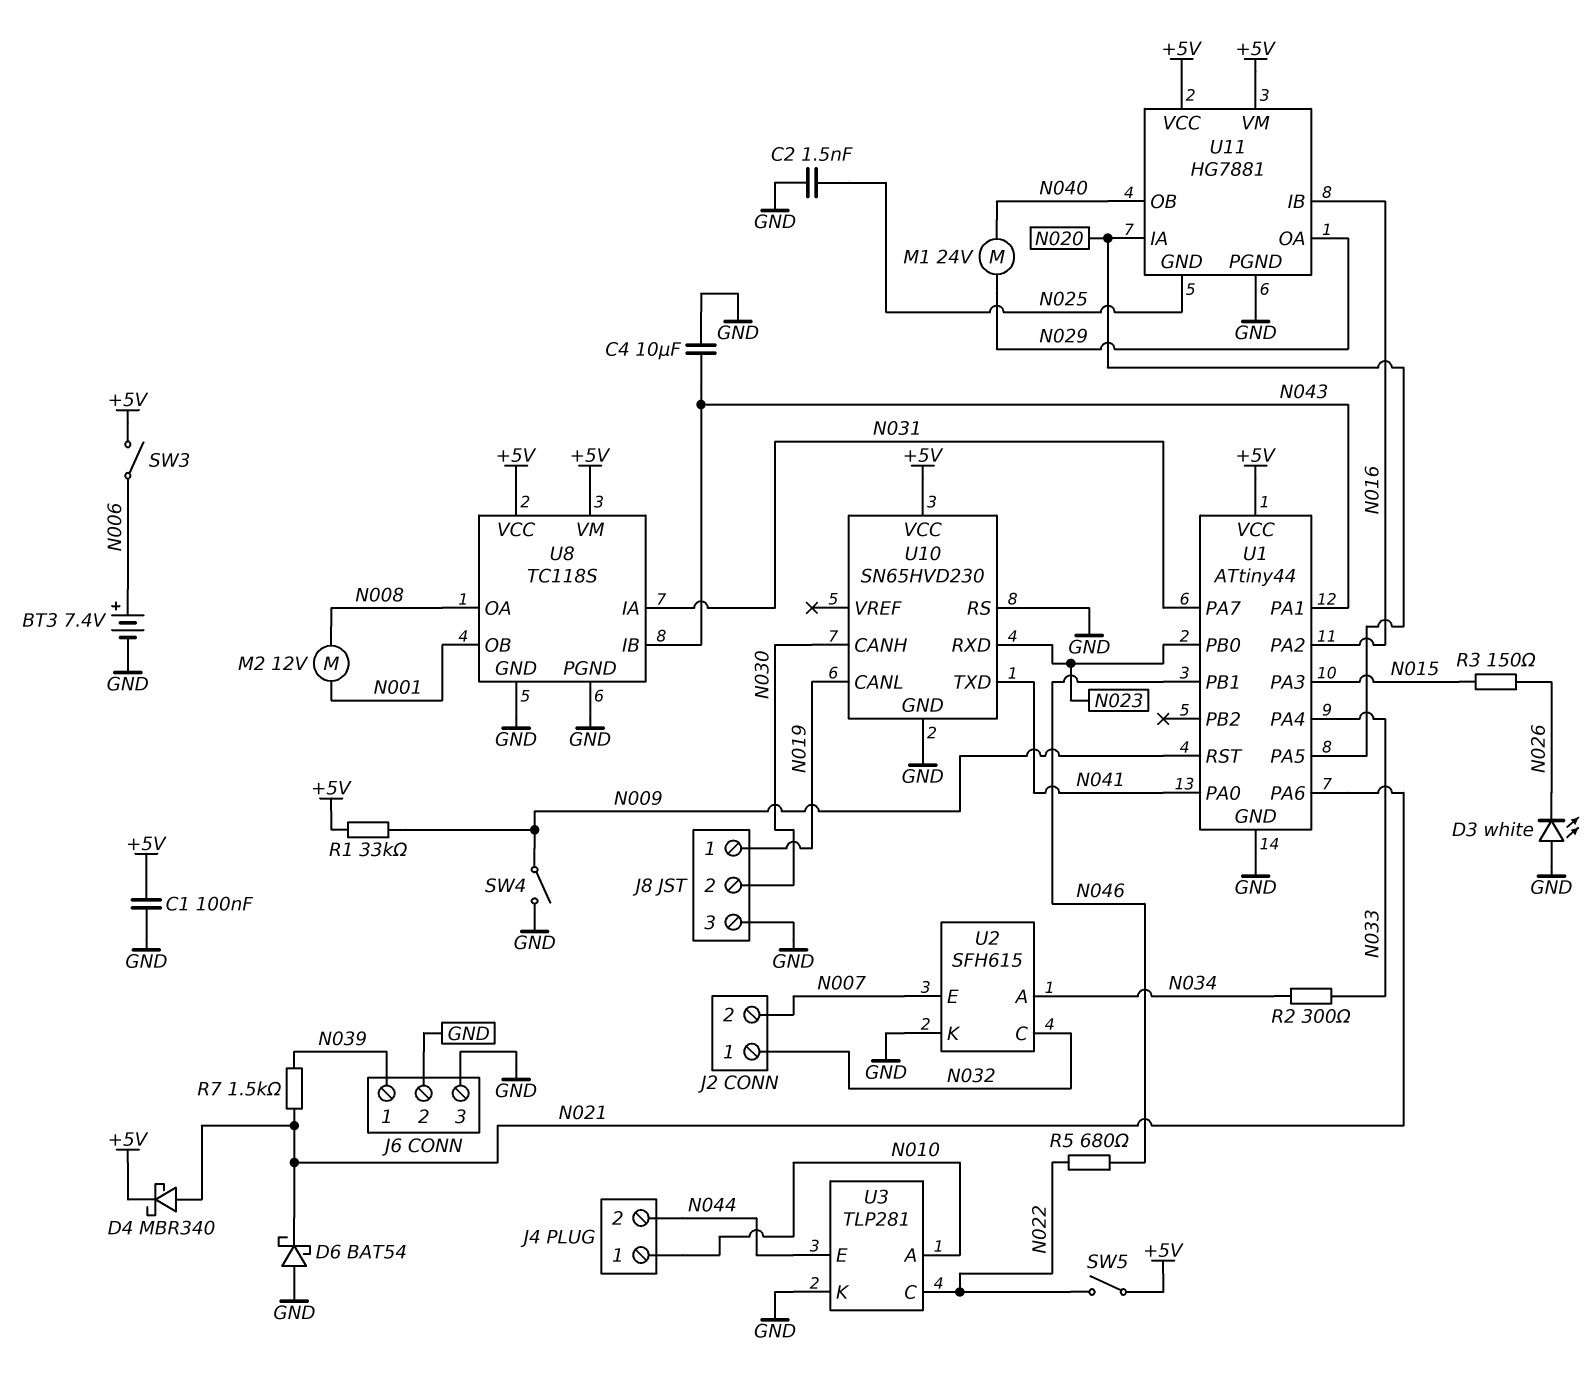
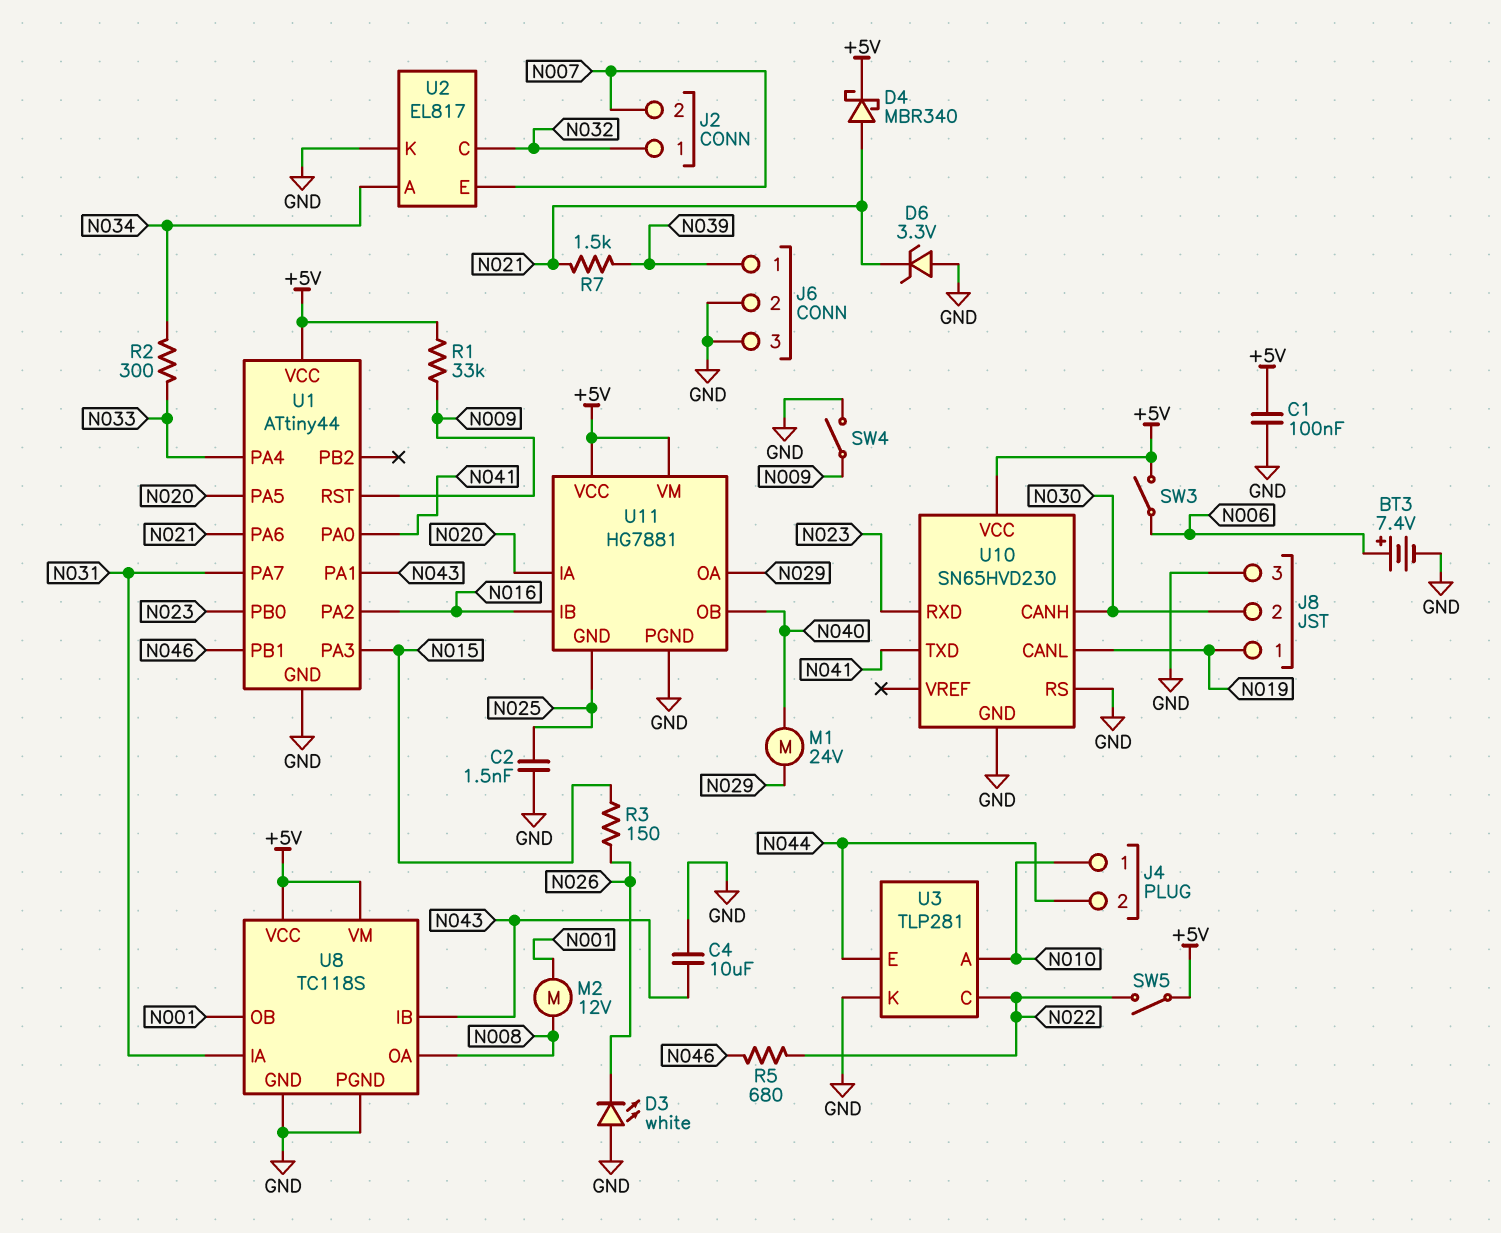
D6: schottky BAT54 (A GND, K N021) -> zener 3.3V (A GND, K N021)
U2: SFH615 -> EL817

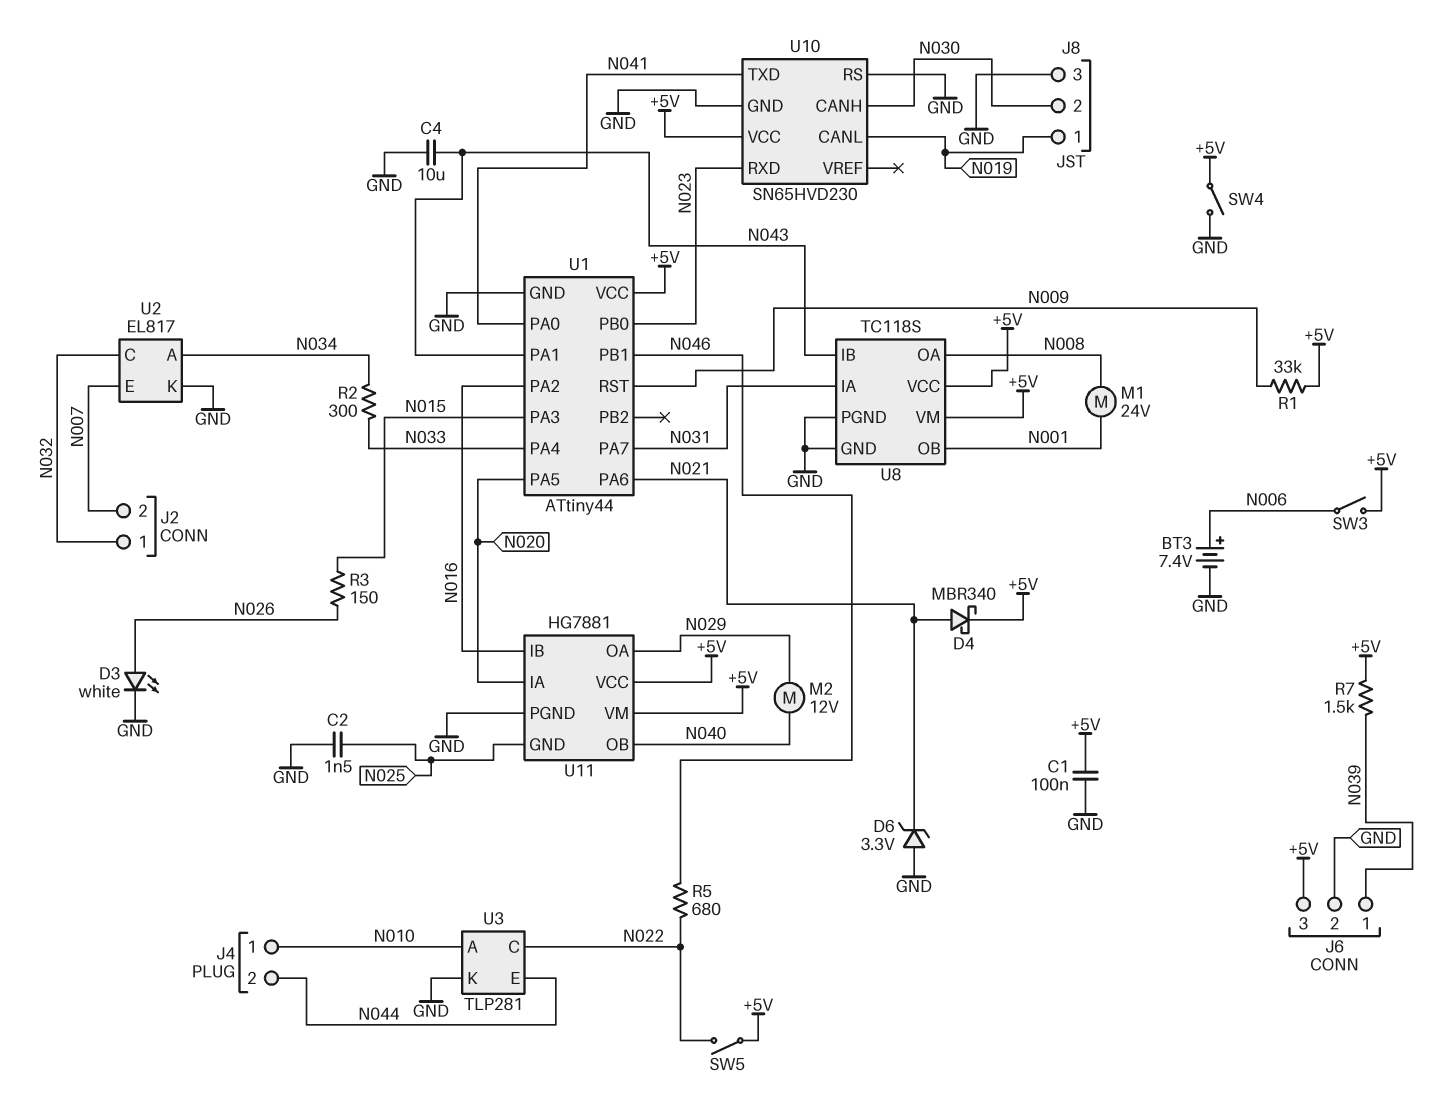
D3: LED white (A GND, K N026) -> LED white (A N026, K GND)
J6 pin 3: GND -> +5V
M1: motor 24V (N029, N040) -> motor 24V (N001, N008)
M2: motor 12V (N001, N008) -> motor 12V (N029, N040)
R7: 1.5k (N021, N039) -> 1.5k (+5V, N039)
SW4: switch (GND, N009) -> switch (+5V, GND)

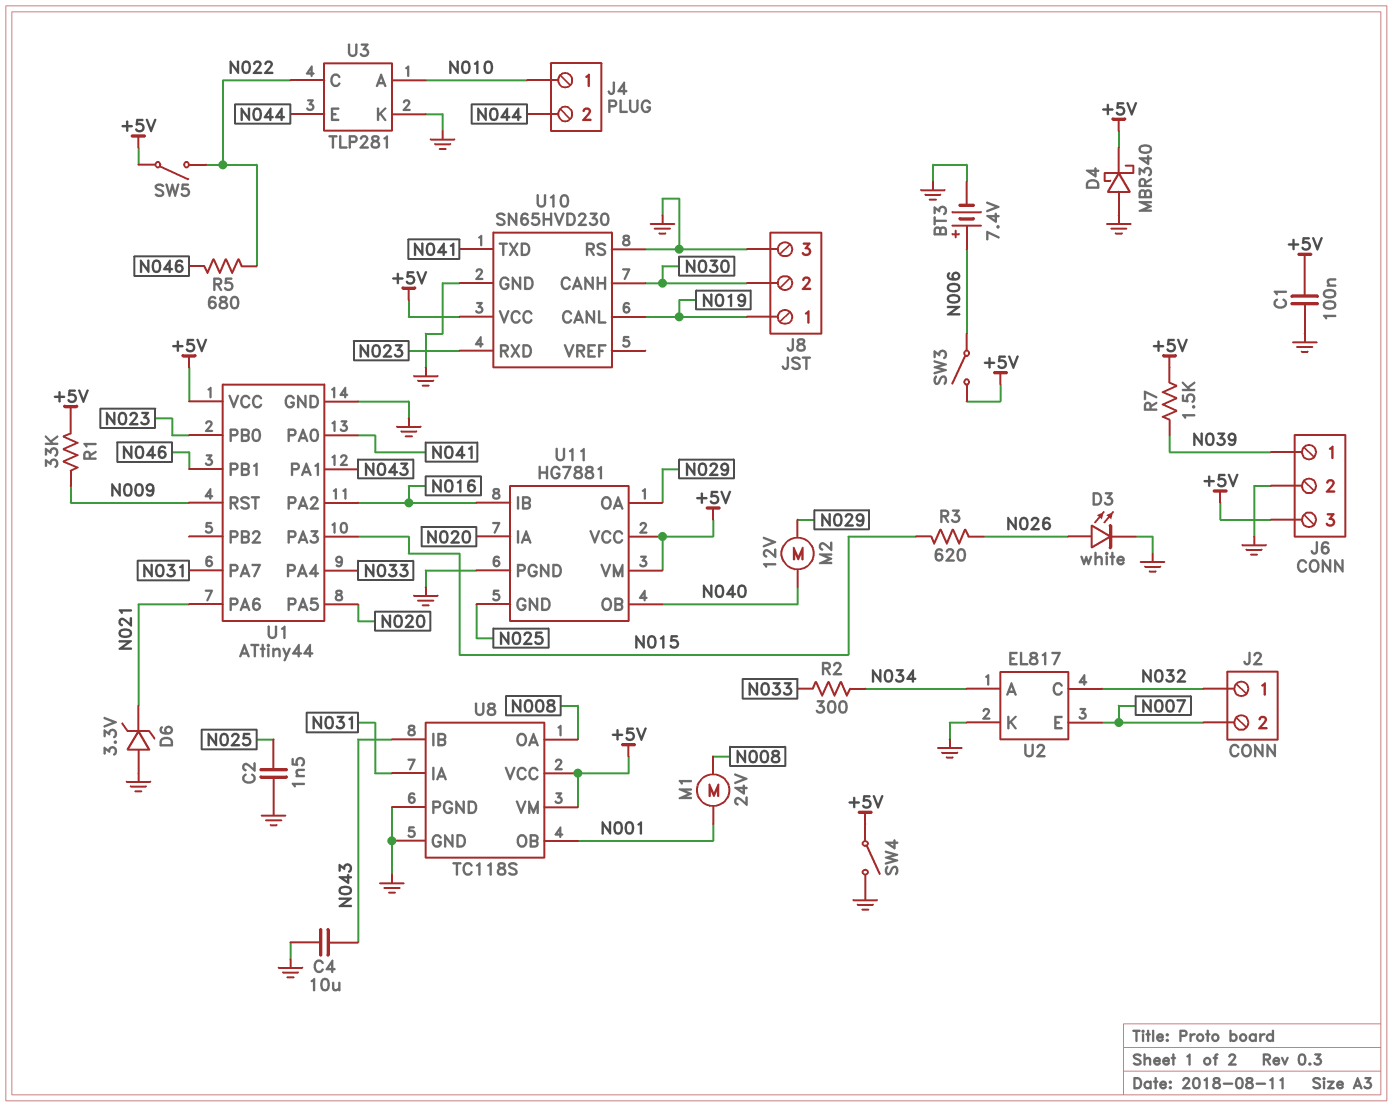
D4: schottky MBR340 (A N021, K +5V) -> schottky MBR340 (A GND, K +5V)
R3: 150 (N015, N026) -> 620 (N015, N026)

